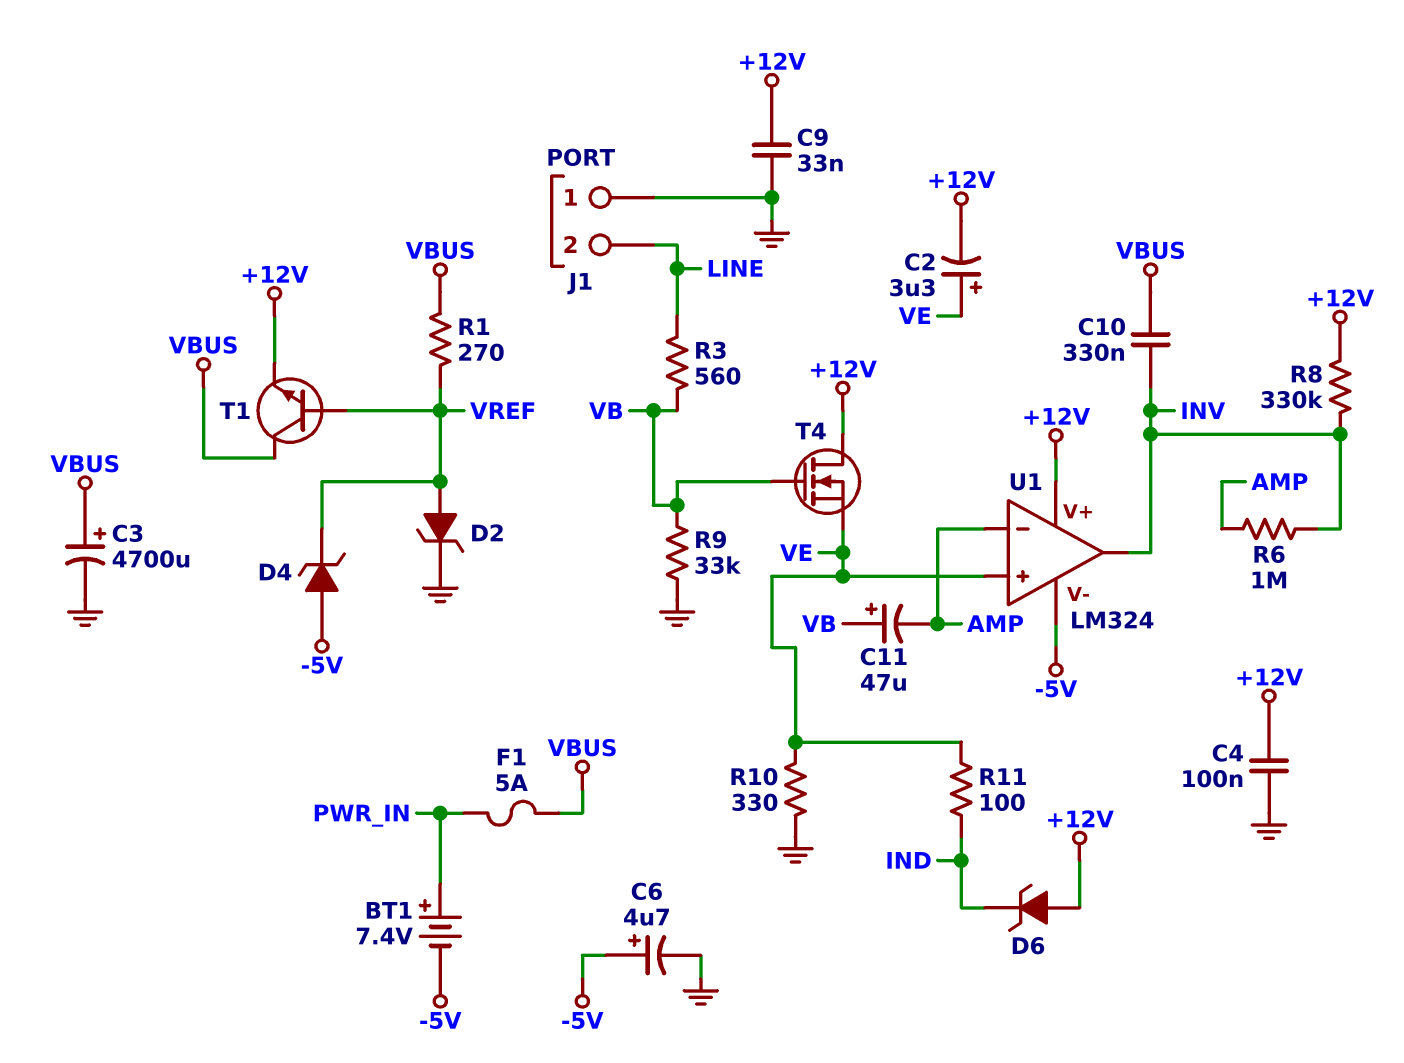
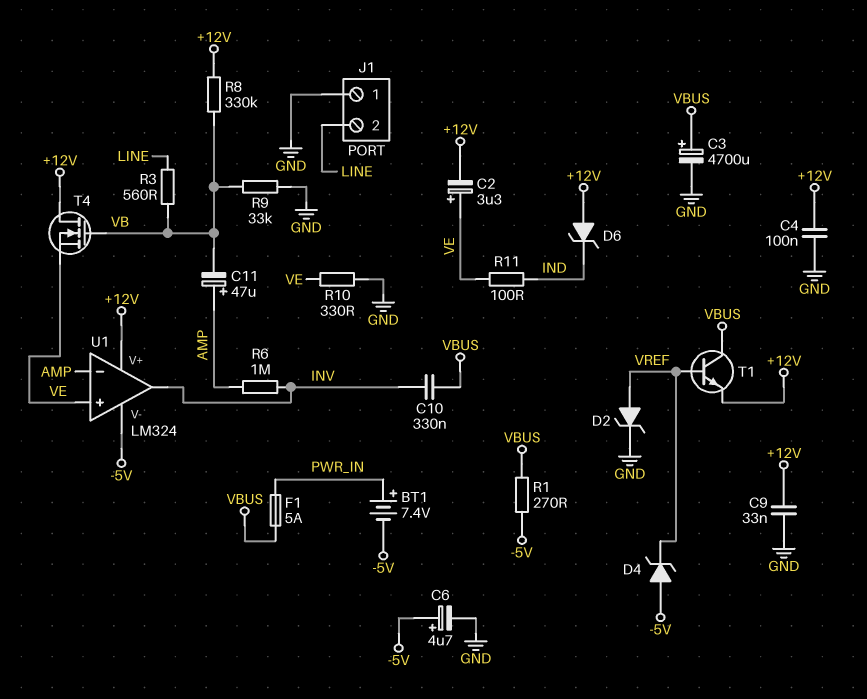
C11: 47uF (plus VB, minus AMP) -> 47uF (plus AMP, minus VB)
R1: 270 (VBUS, VREF) -> 270 (-5V, VBUS)
R8: 330k (+12V, INV) -> 330k (+12V, VB)

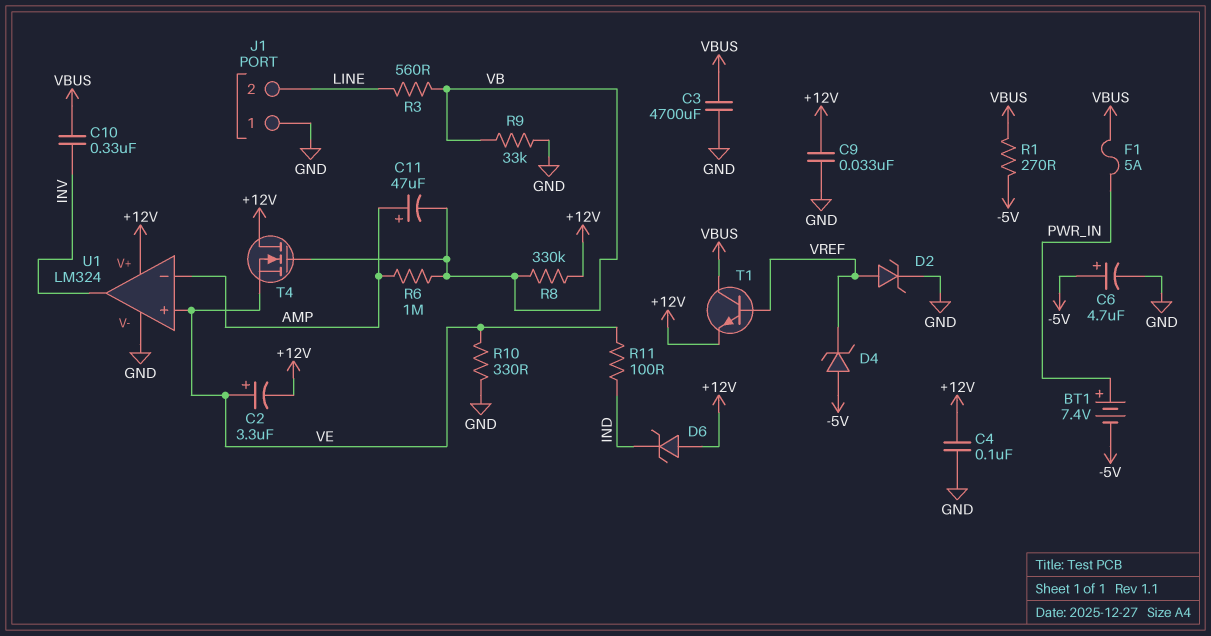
C3: 4700uF (plus VBUS, minus GND) -> 4700uF (GND, VBUS)
R6: 1M (AMP, INV) -> 1M (AMP, VB)
U1 pin V-: -5V -> GND

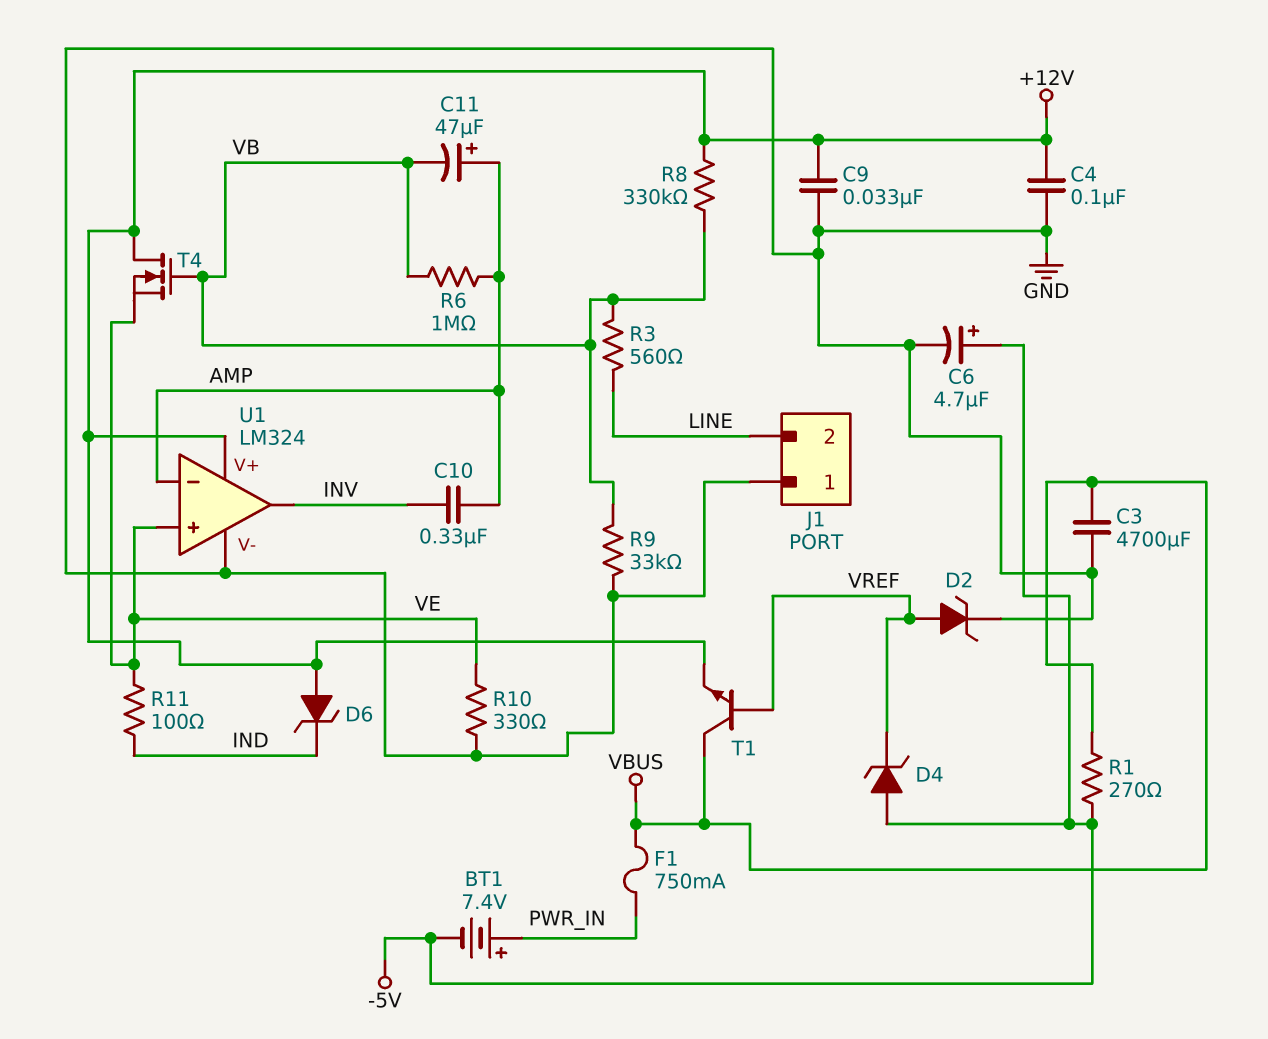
C2: 3.3uF (plus VE, minus +12V) -> none
C10: 330nF (INV, VBUS) -> 330nF (AMP, INV)
F1: 5A (PWR_IN, VBUS) -> 750mA (PWR_IN, VBUS)

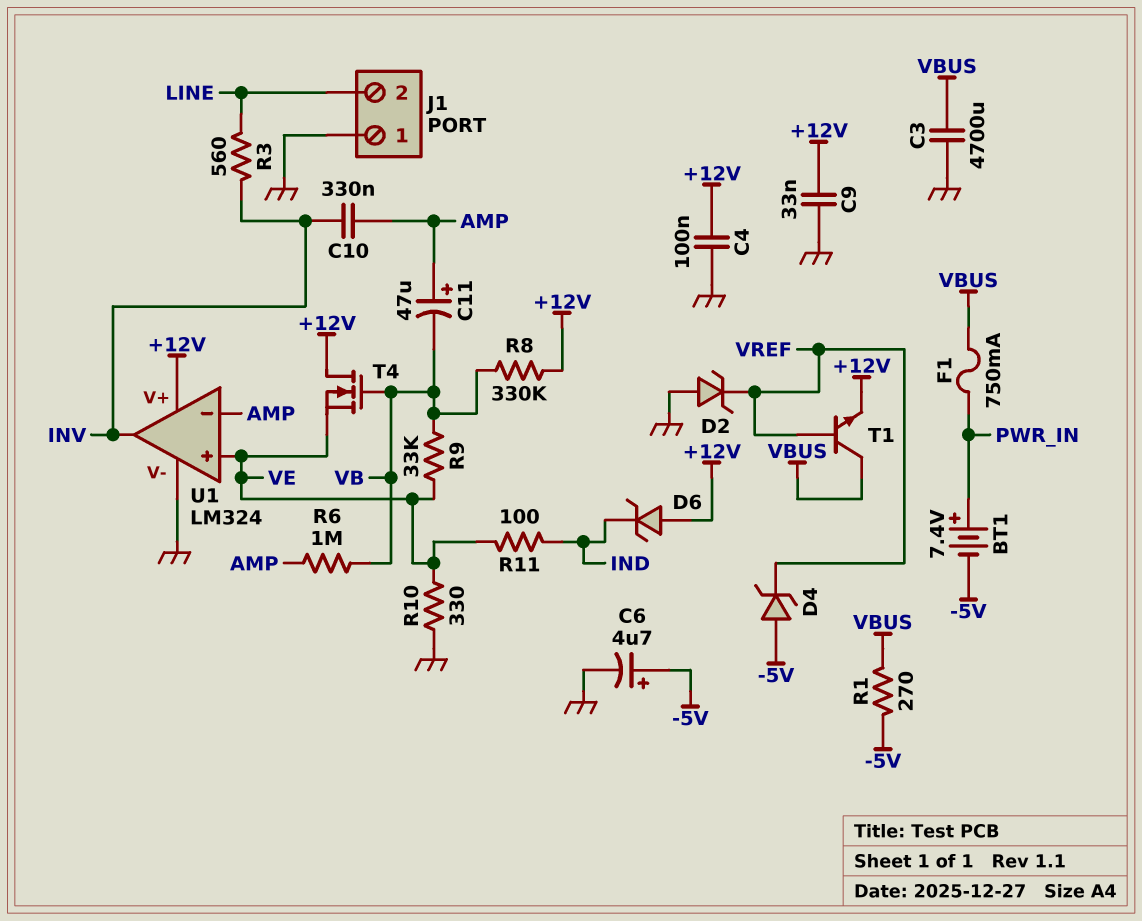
D2: zener (A VREF, K GND) -> zener (A GND, K VREF)
R3: 560 (LINE, VB) -> 560 (INV, LINE)
R9: 33k (GND, VB) -> 33k (VB, VE)

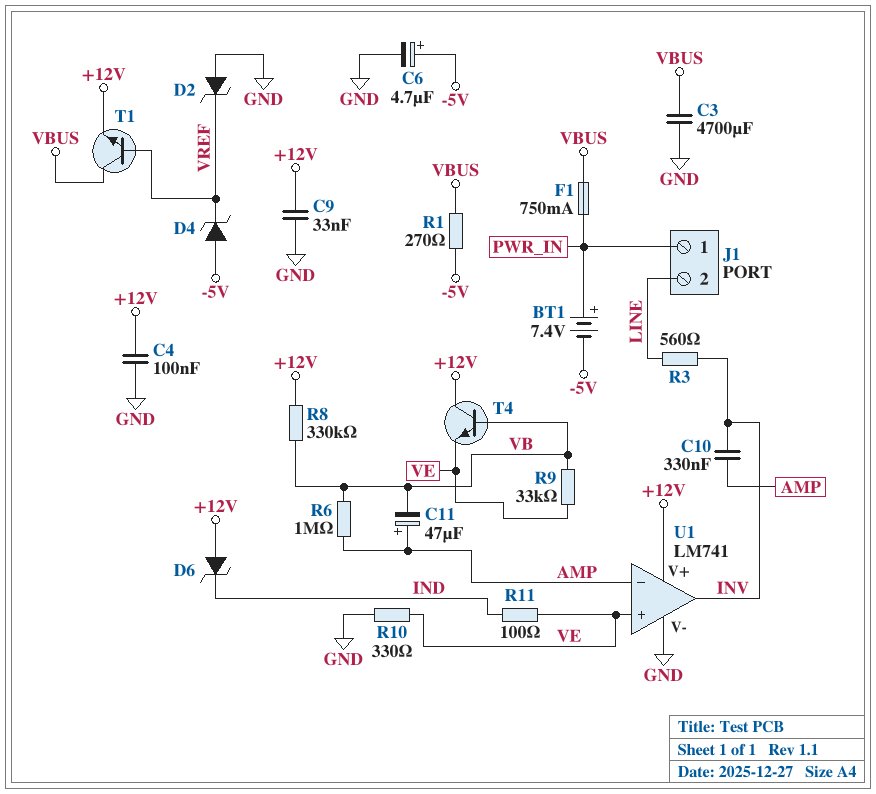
J1 pin 1: GND -> PWR_IN
T4: NMOS (G VB, D +12V, S VE) -> NPN (B VB, C +12V, E VE)
U1: LM324 -> LM741

